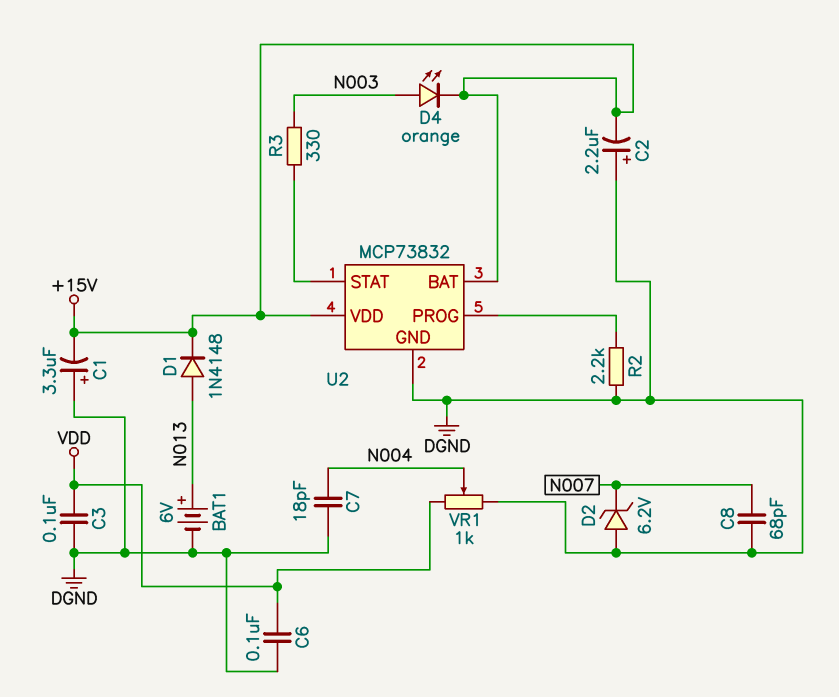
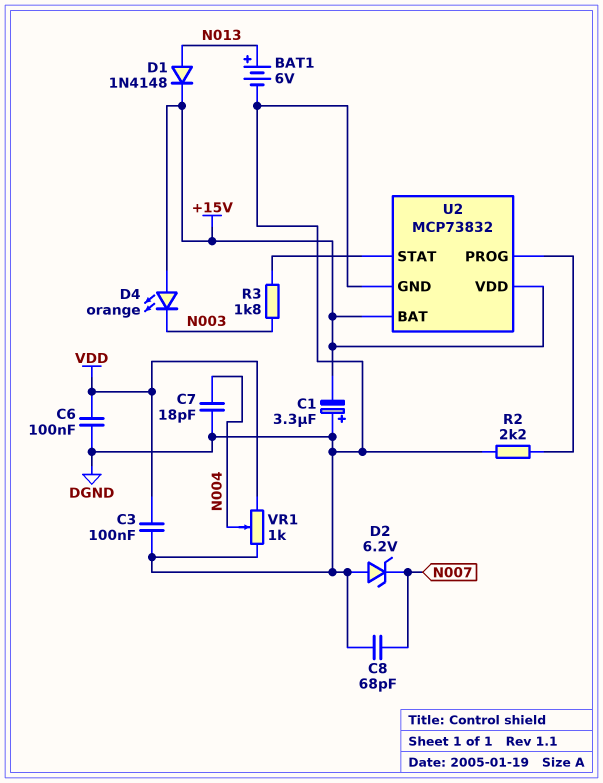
C2: 2.2uF (plus DGND, minus +15V) -> none
D4: LED orange (A N003, K +15V) -> LED orange (A +15V, K N003)
R3: 330 (N003, U2/STAT) -> 1.8k (N003, U2/STAT)

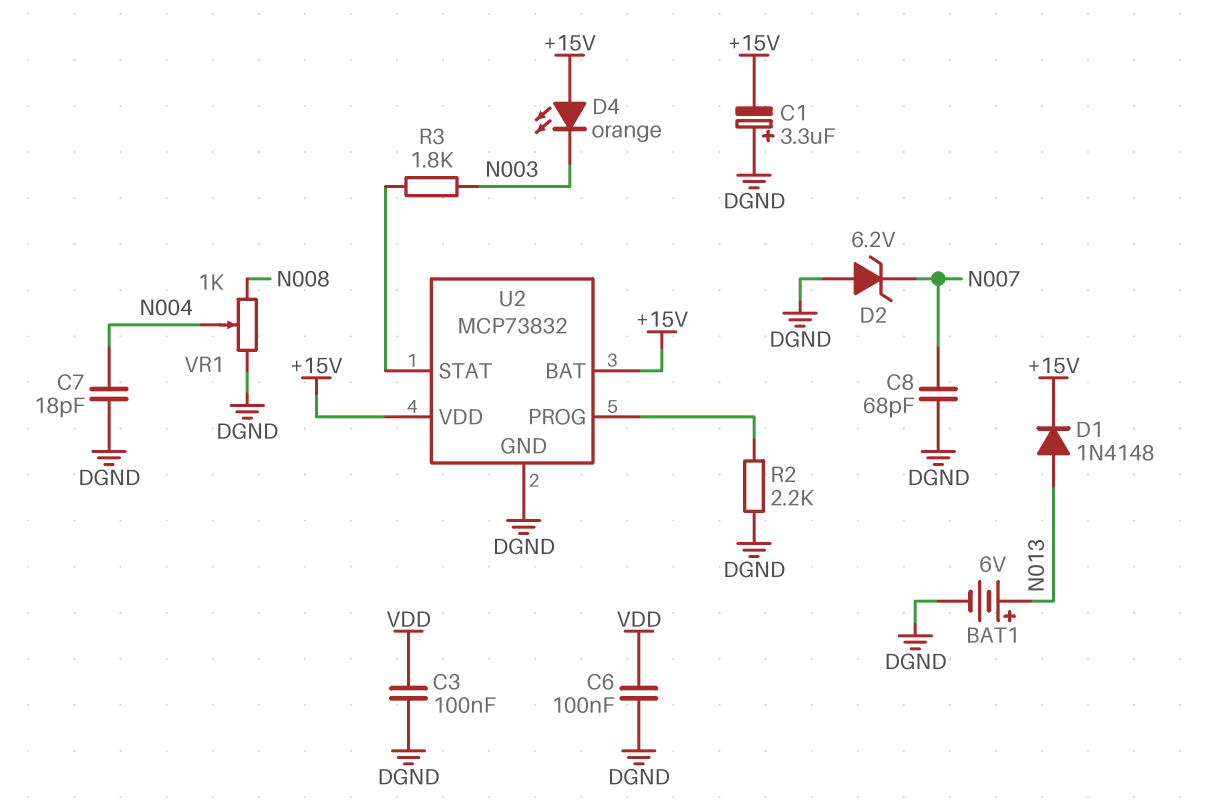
VR1: 1k (DGND, VDD, wiper N004) -> 1k (DGND, N008, wiper N004)

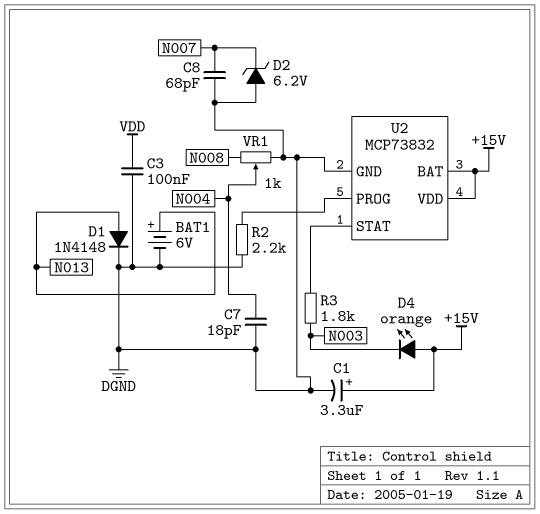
C1: 3.3uF (plus DGND, minus +15V) -> 3.3uF (plus +15V, minus DGND)
C6: 100nF (DGND, VDD) -> none
D1: diode 1N4148 (A N013, K +15V) -> diode 1N4148 (A N013, K DGND)

